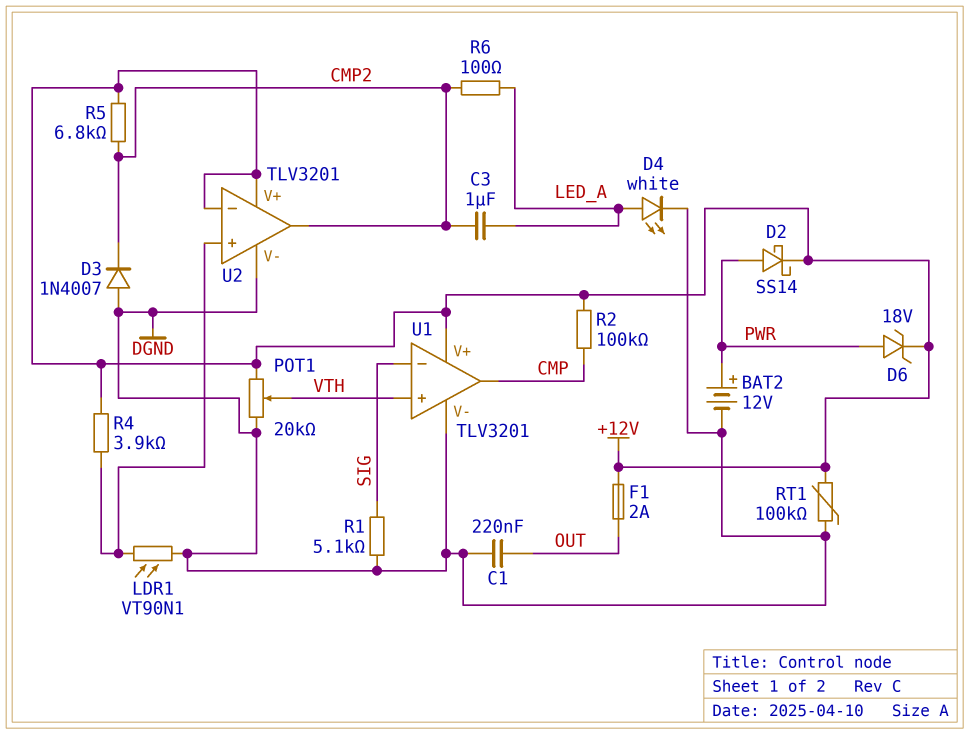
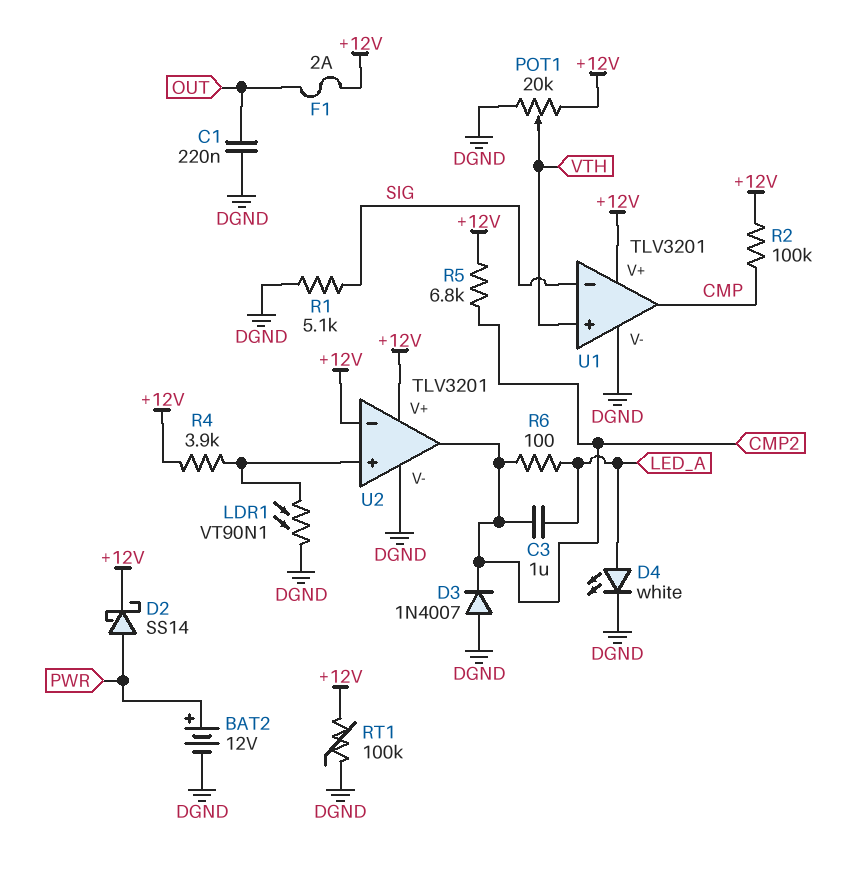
D6: zener 18V (A PWR, K +12V) -> none

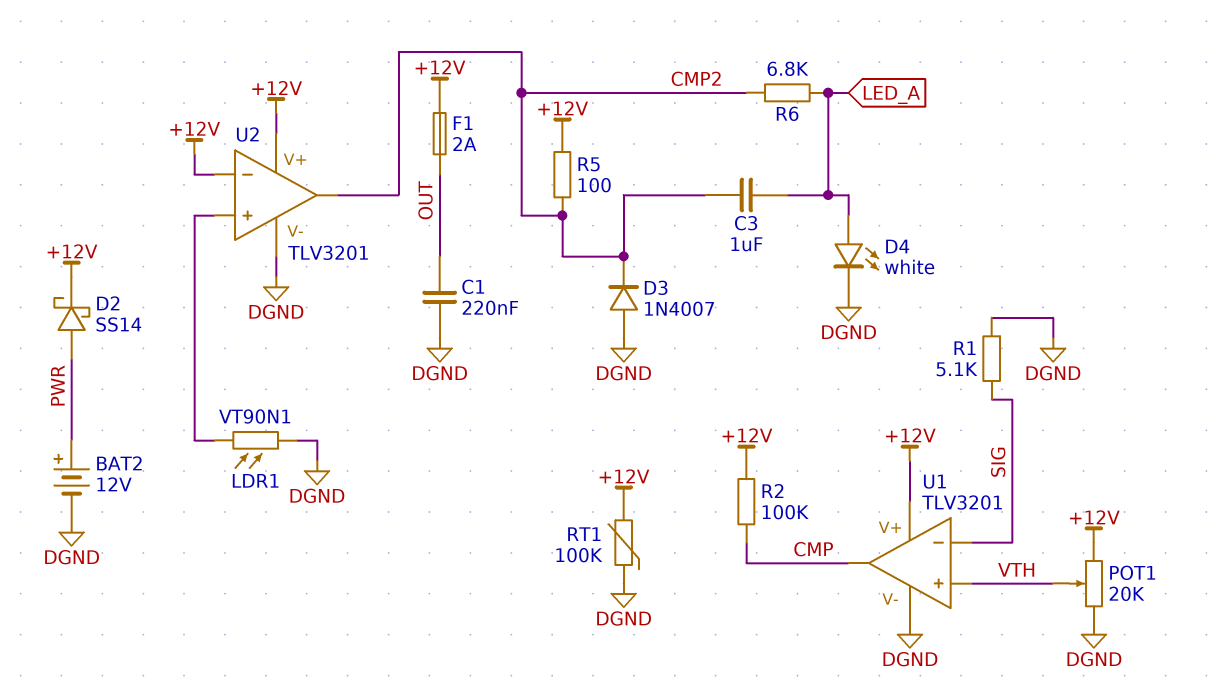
R4: 3.9k (+12V, U2/in+) -> none
R5: 6.8k (+12V, CMP2) -> 100 (+12V, CMP2)
R6: 100 (CMP2, LED_A) -> 6.8k (CMP2, LED_A)

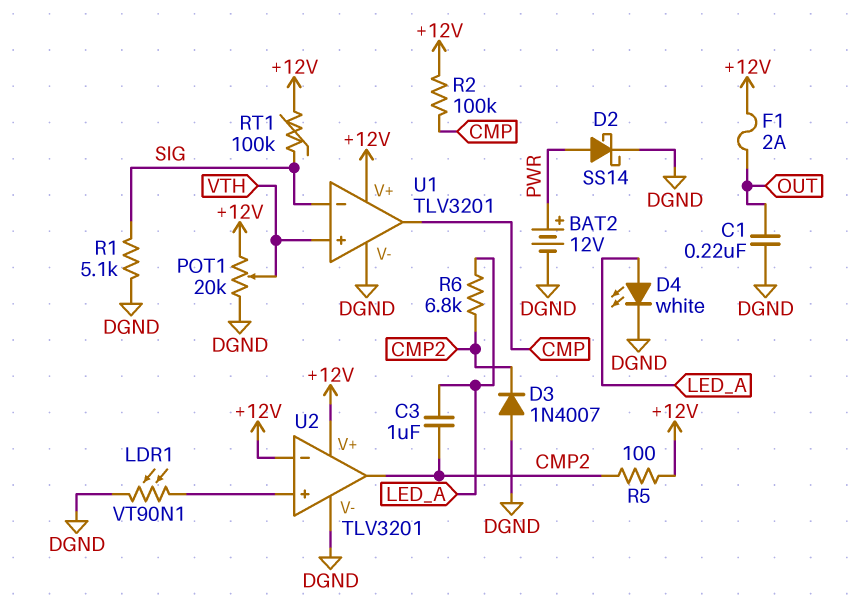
D2: schottky SS14 (A PWR, K +12V) -> schottky SS14 (A PWR, K DGND)
RT1: 100k (+12V, DGND) -> 100k (+12V, SIG)

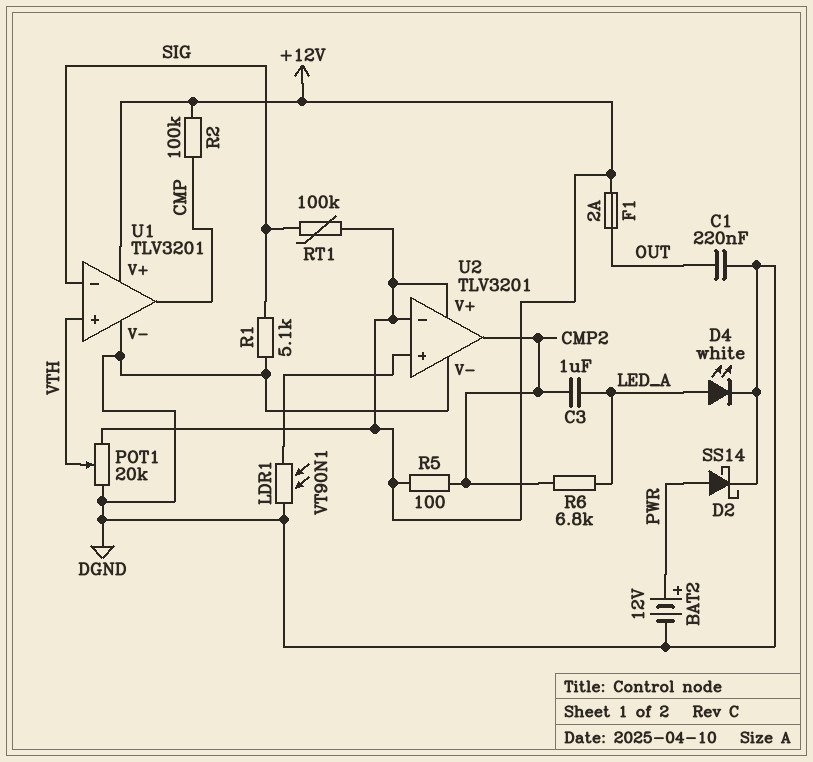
D3: diode 1N4007 (A DGND, K CMP2) -> none

